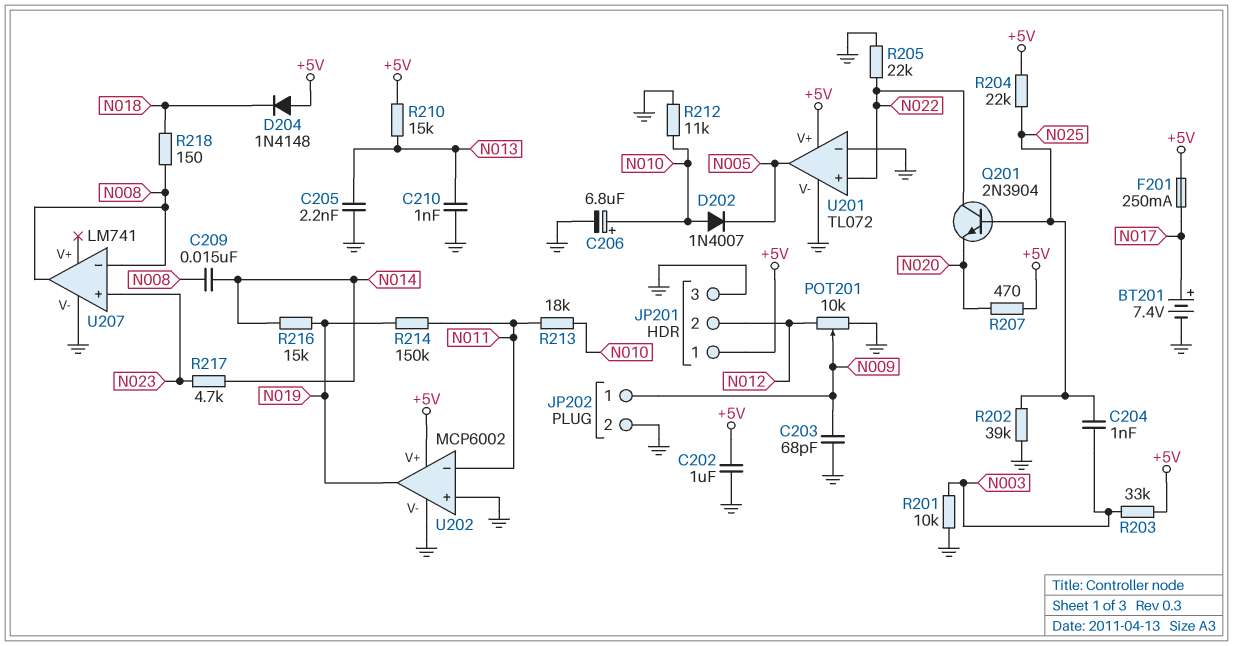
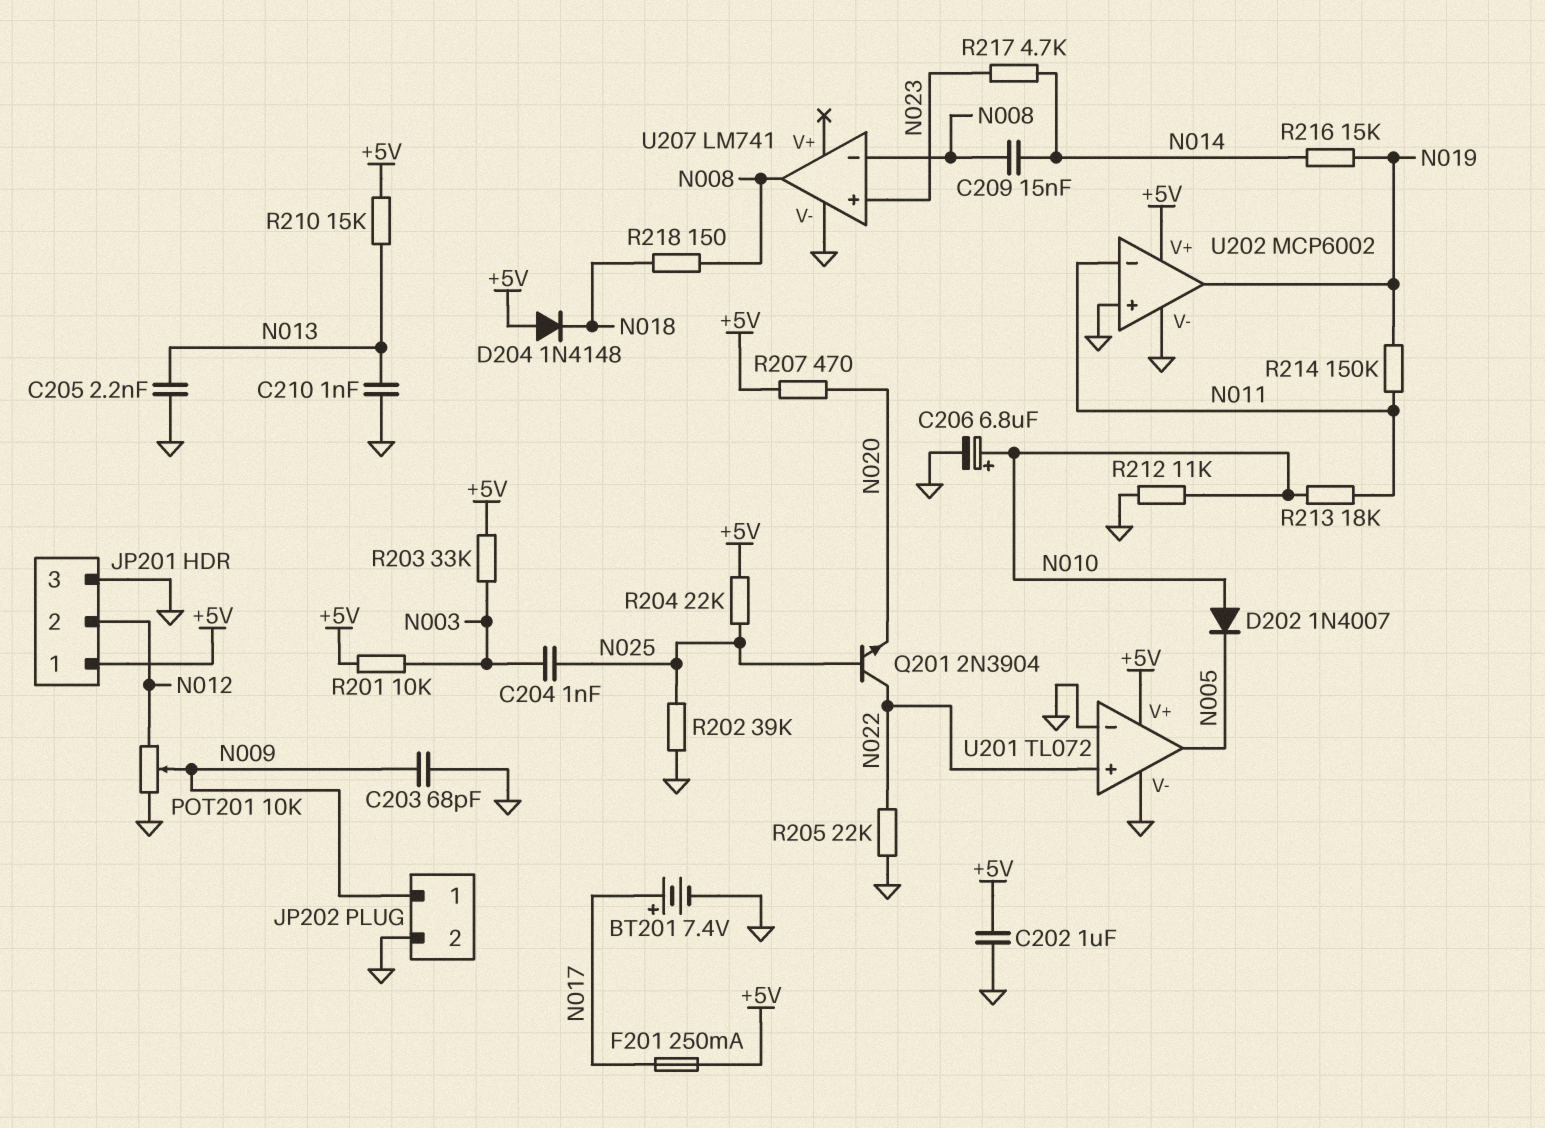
R201: 10k (GND, N003) -> 10k (+5V, N003)

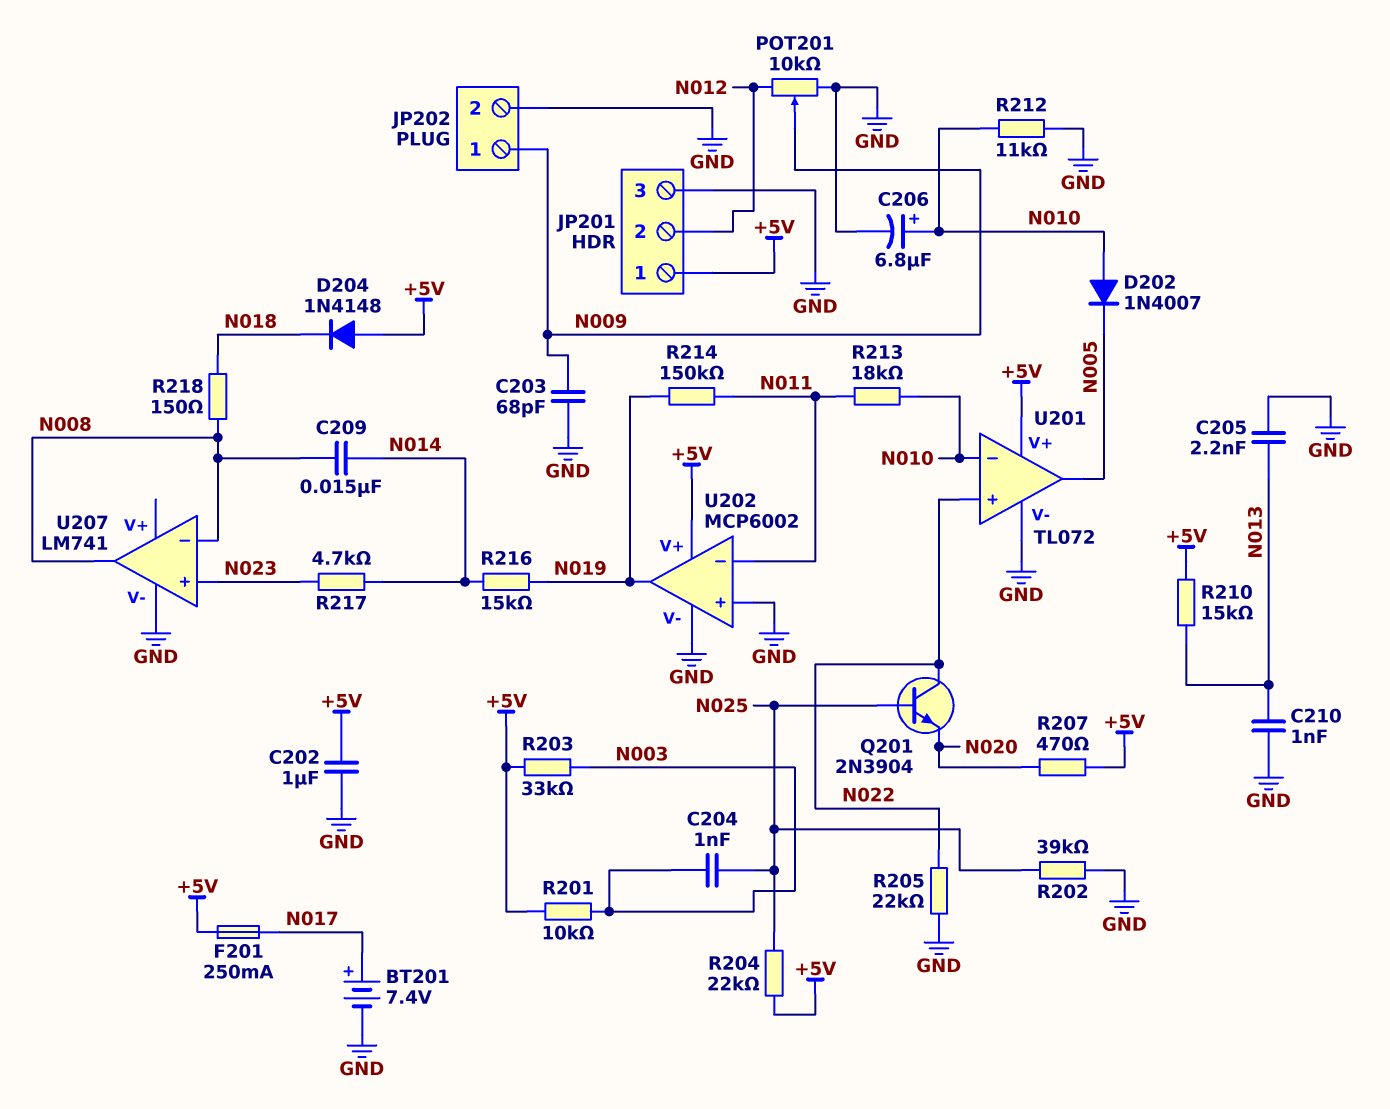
U201 pin in-: GND -> N010

